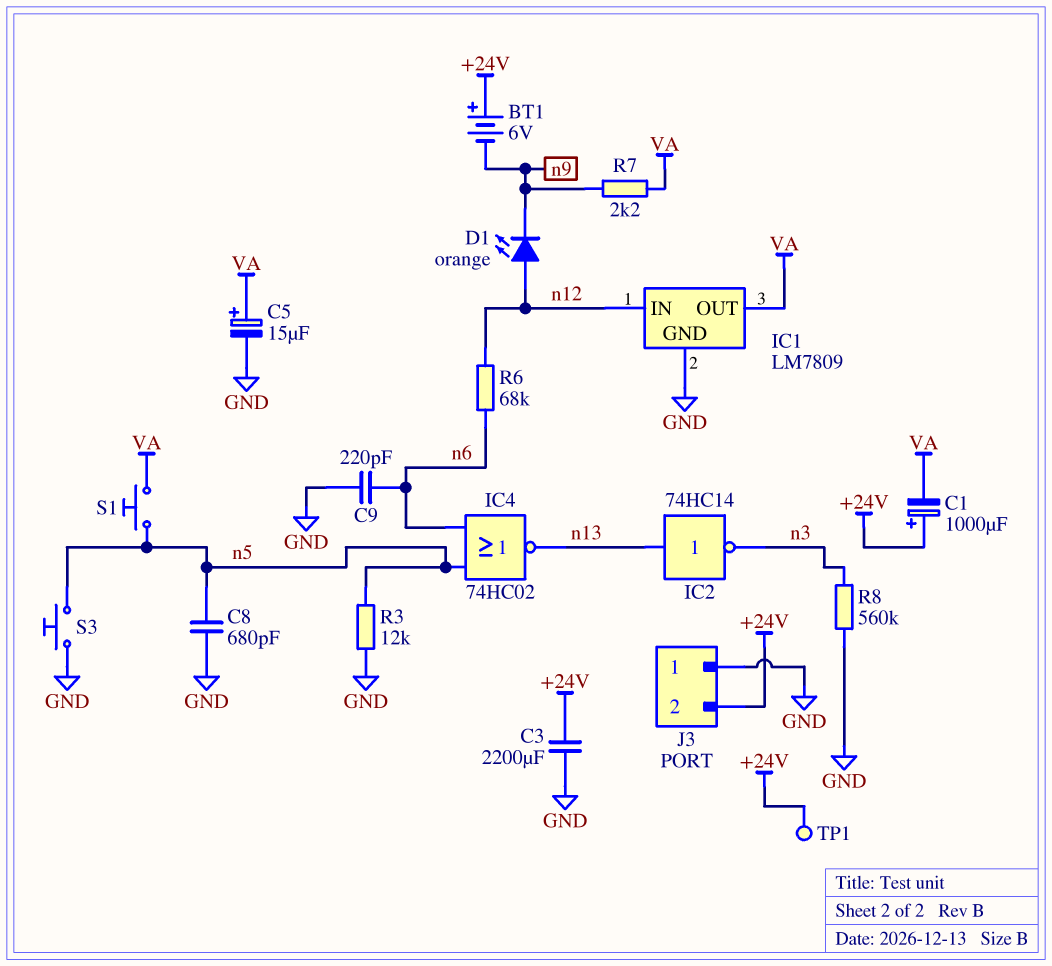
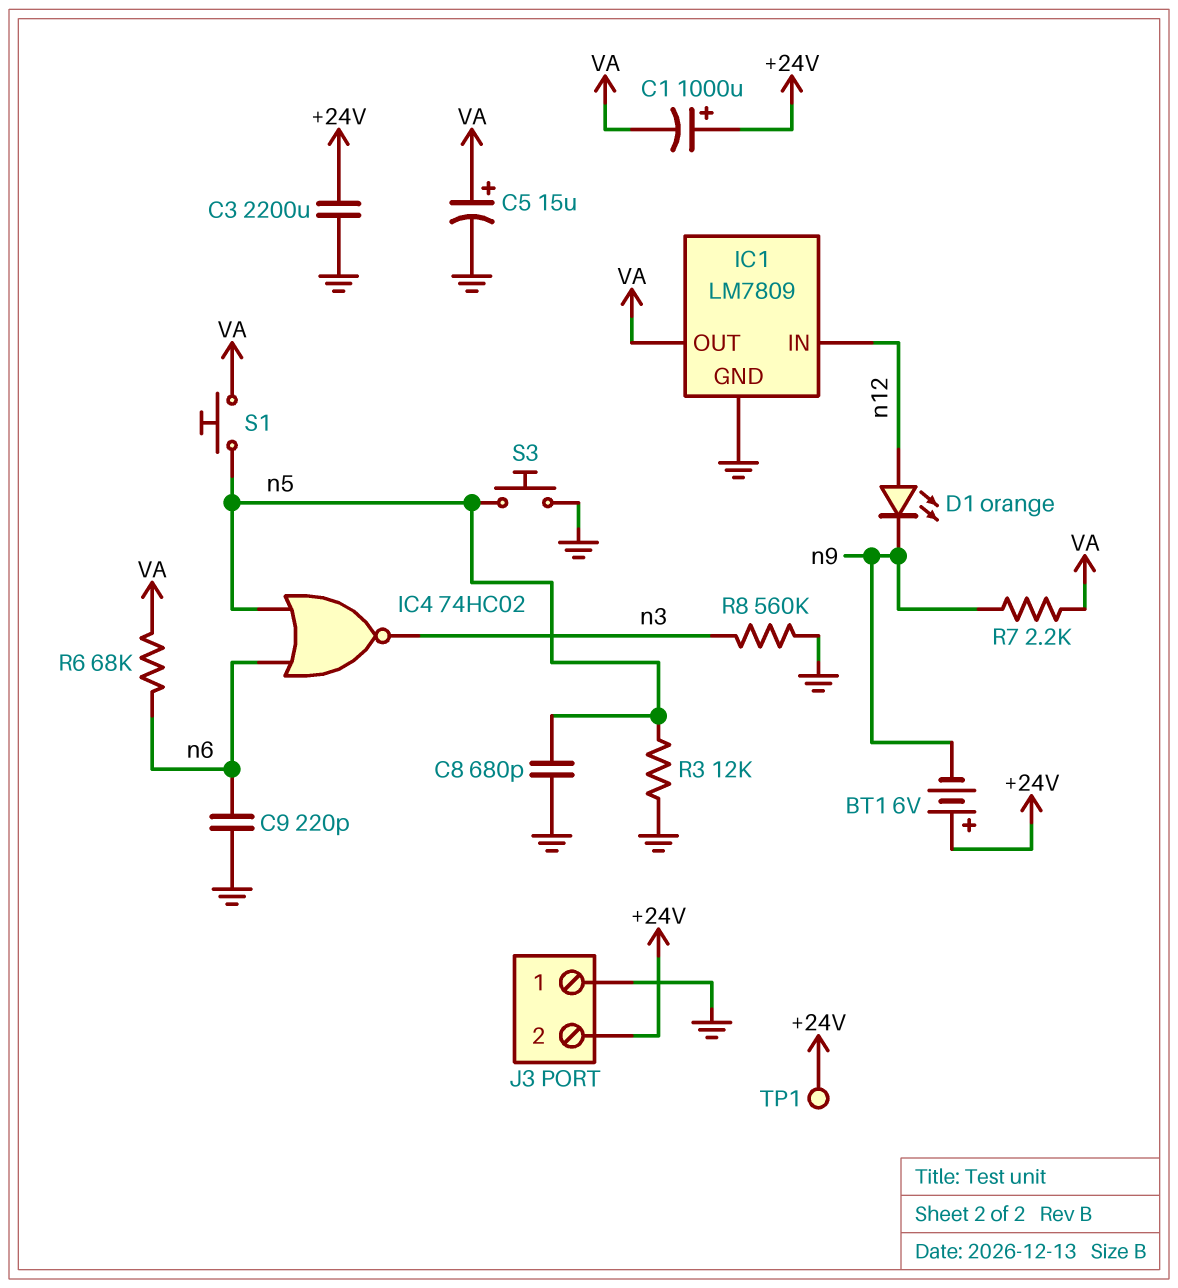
IC2: NOT 74HC14 (in n13, out n3) -> none
IC4: NOR 74HC02 (in n5, in n6, out n13) -> NOR 74HC02 (in n5, in n6, out n3)
R6: 68k (n6, n12) -> 68k (VA, n6)

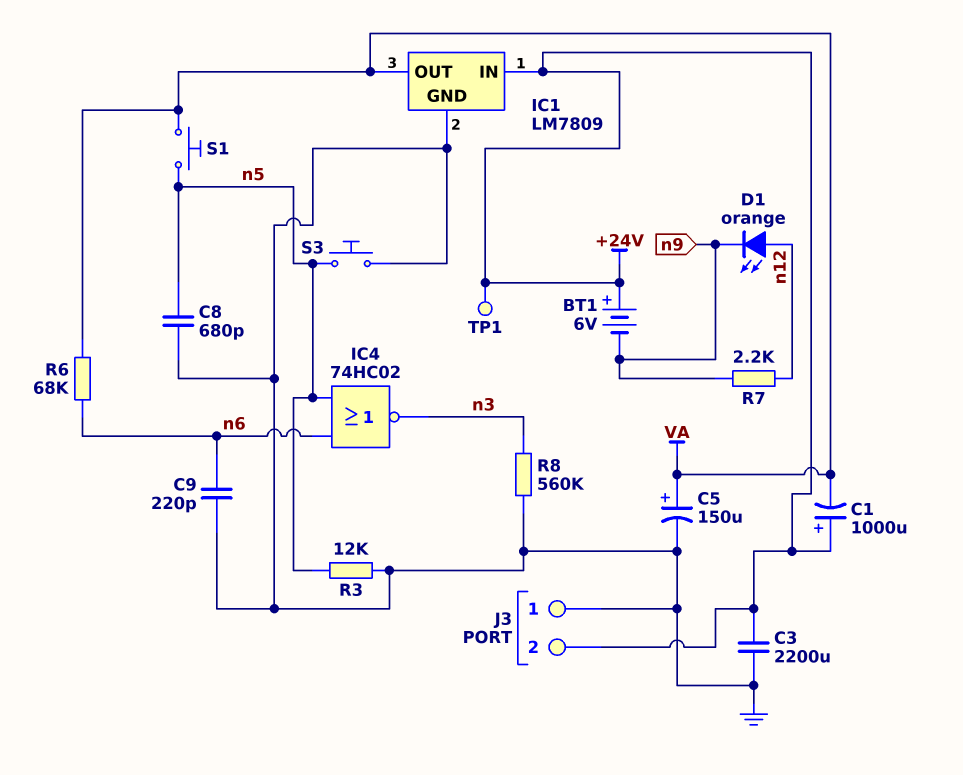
C5: 15uF (plus VA, minus GND) -> 150uF (plus VA, minus GND)
IC1 pin IN: n12 -> +24V
R7: 2.2k (VA, n9) -> 2.2k (n9, n12)

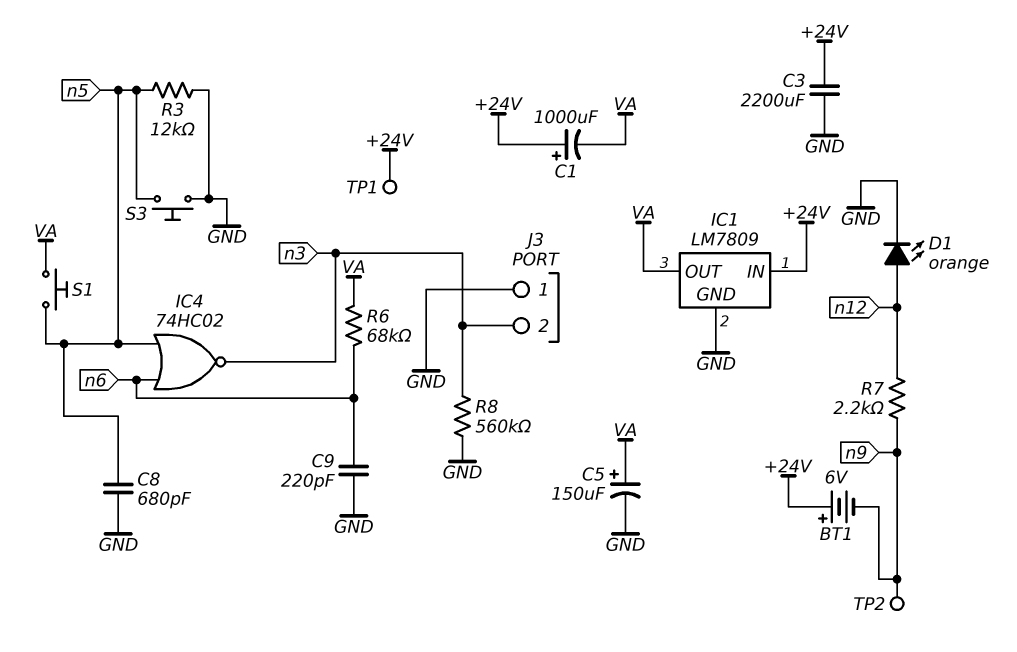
D1: LED orange (A n12, K n9) -> LED orange (A n12, K GND)
J3 pin 2: +24V -> n3
TP2: none -> test point (n9)

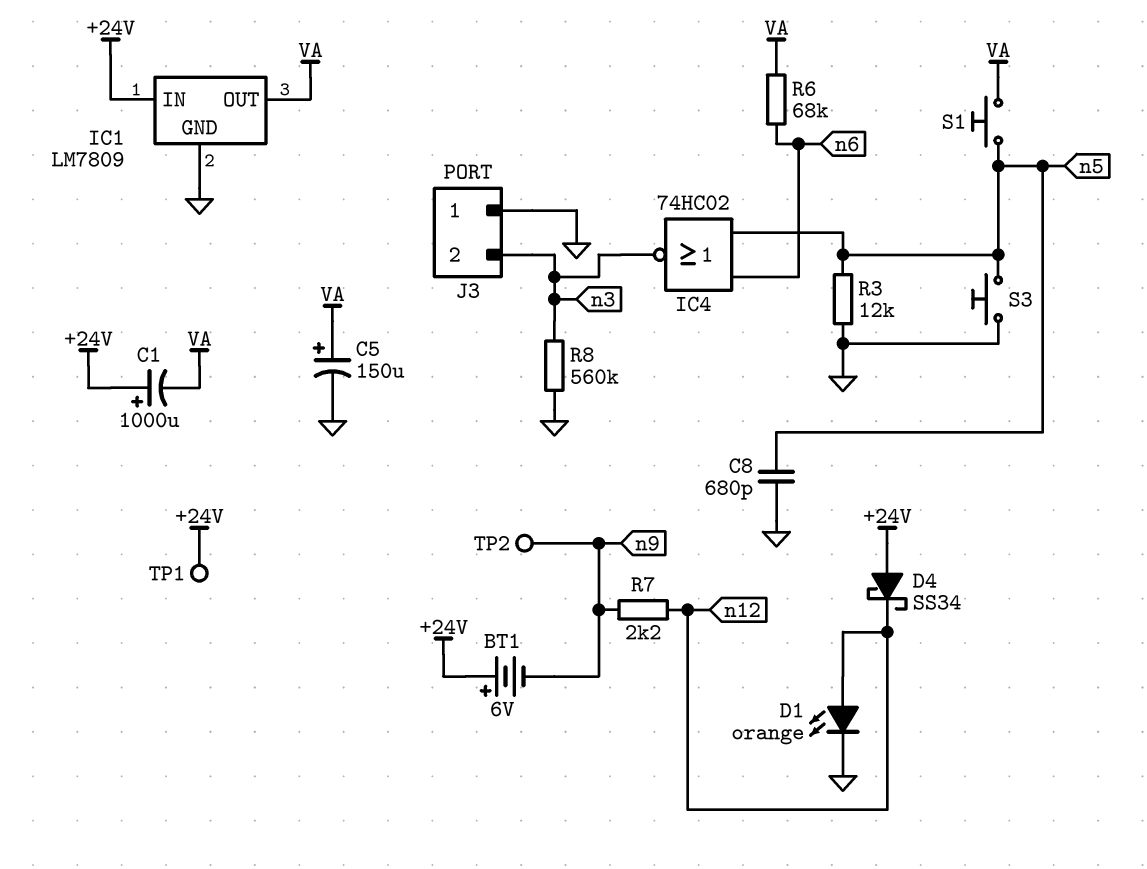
C3: 2200uF (+24V, GND) -> none
C9: 220pF (GND, n6) -> none
D4: none -> schottky SS34 (A +24V, K n12)

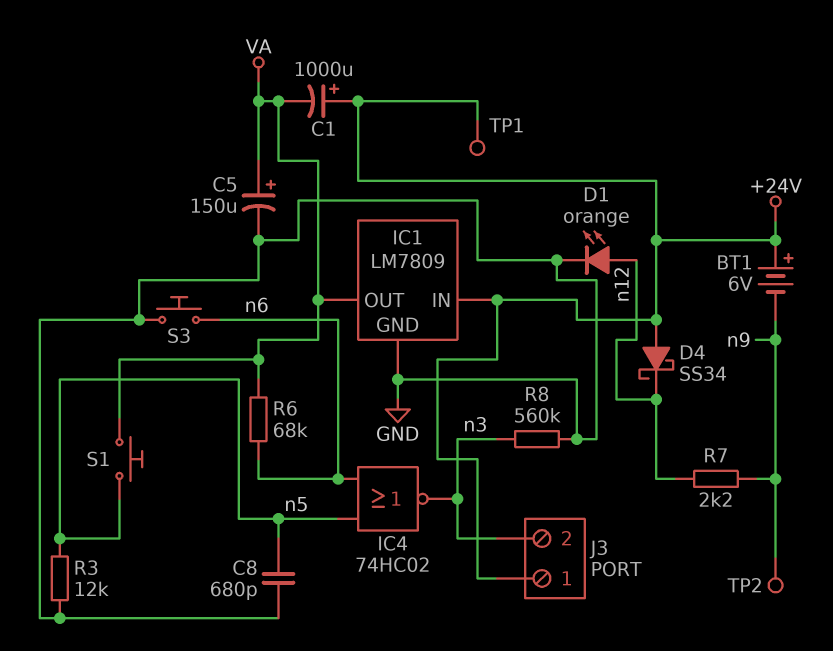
J3 pin 1: GND -> +24V
S3: button (GND, n5) -> button (GND, n6)

